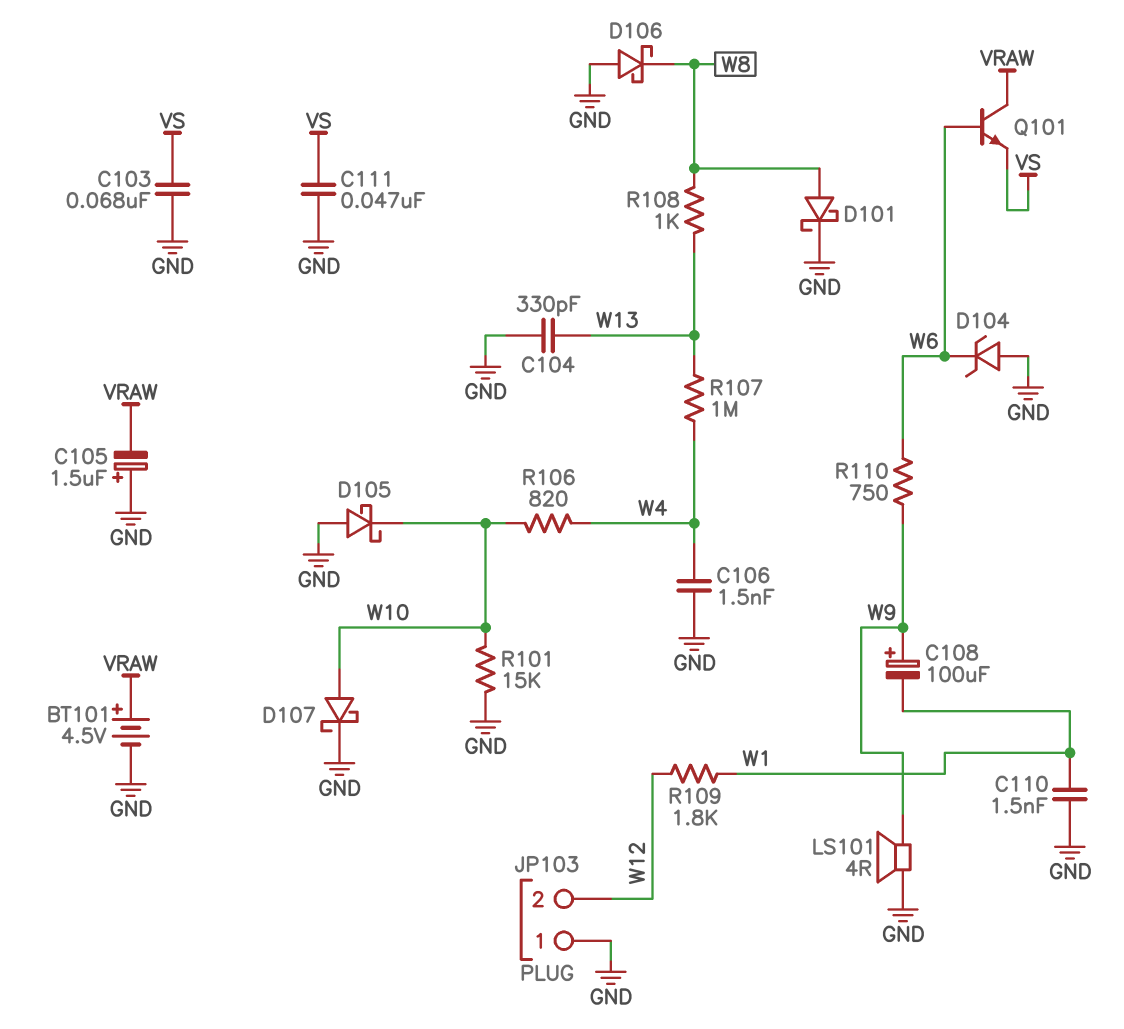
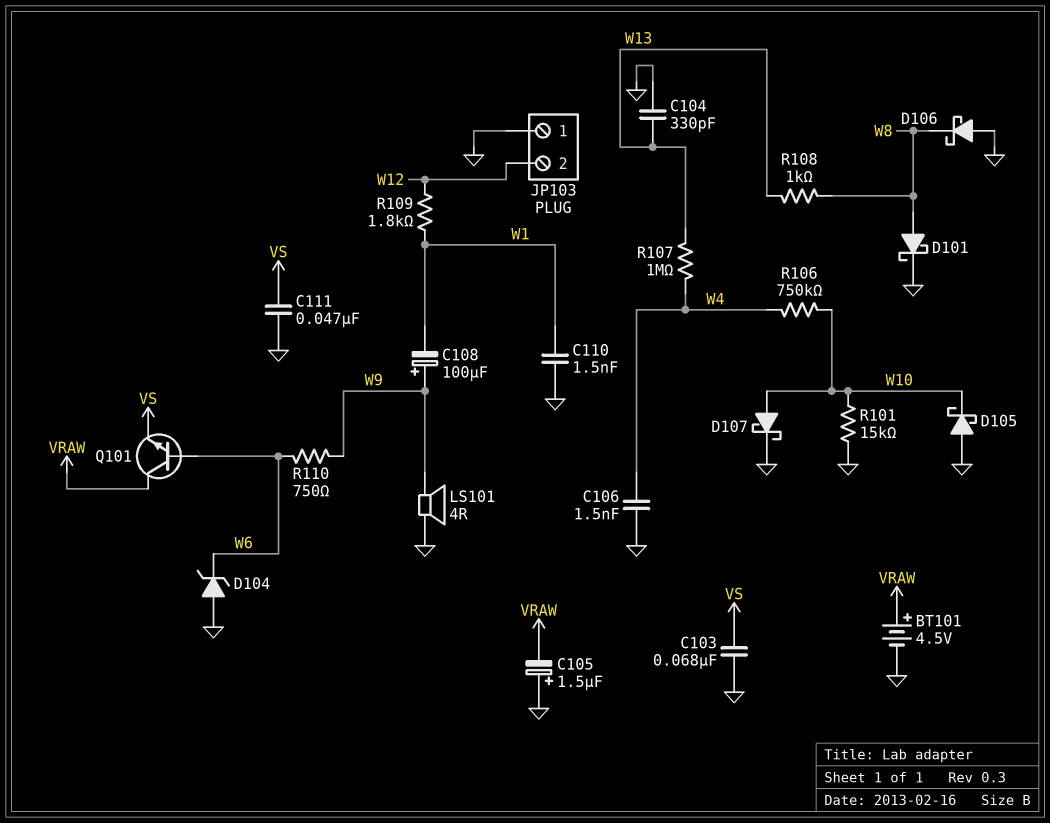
R106: 820 (W4, W10) -> 750k (W4, W10)

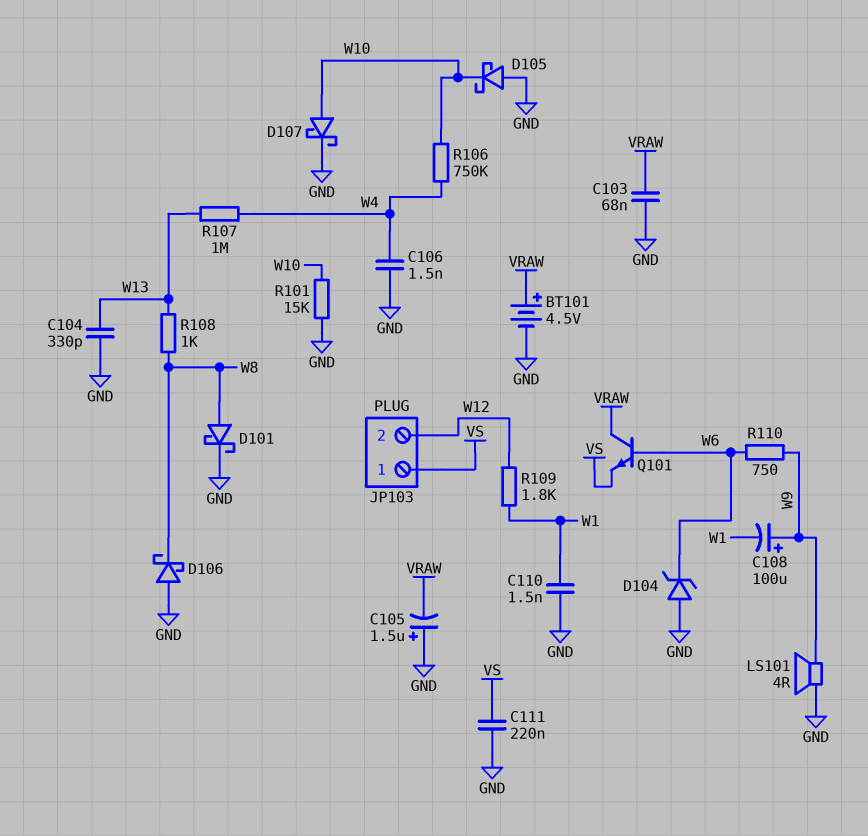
C103: 68nF (GND, VS) -> 68nF (GND, VRAW)
C111: 47nF (GND, VS) -> 220nF (GND, VS)
JP103 pin 1: GND -> VS

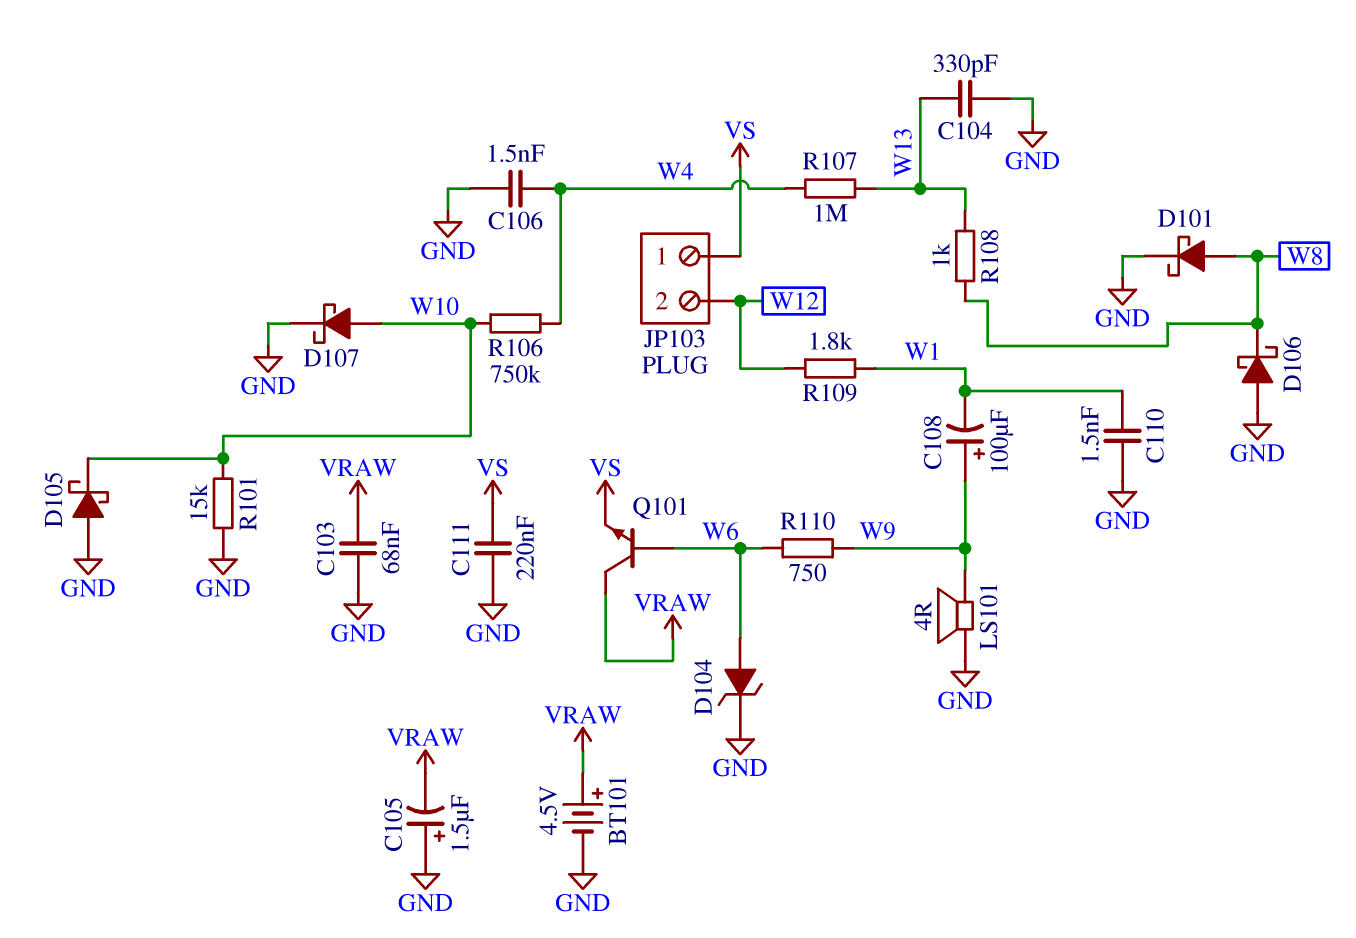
D104: zener (A GND, K W6) -> zener (A W6, K GND)

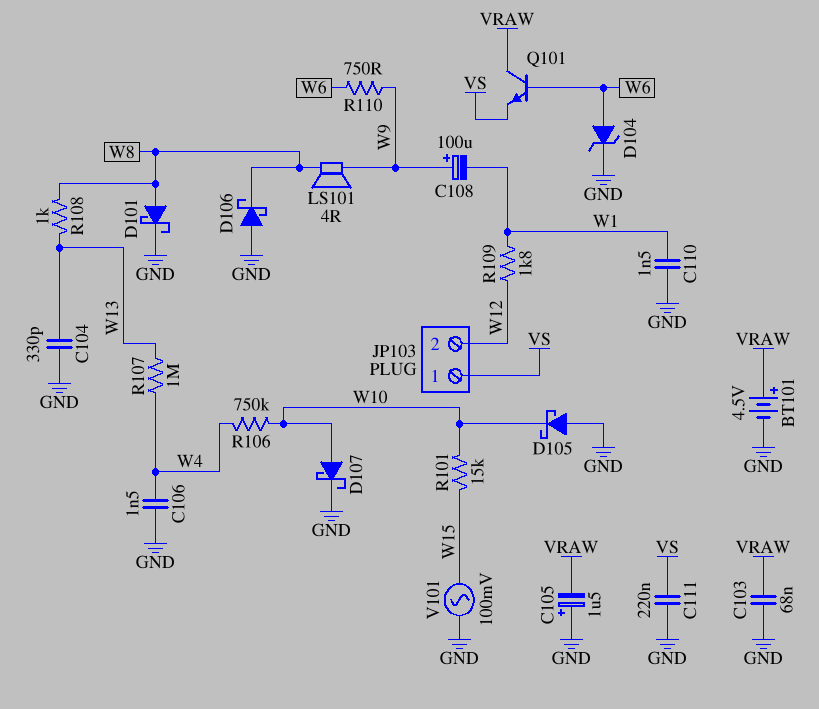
LS101: speaker 4R (GND, W9) -> speaker 4R (W8, W9)
R101: 15k (GND, W10) -> 15k (W10, W15)
V101: none -> AC 100mV (GND, W15)

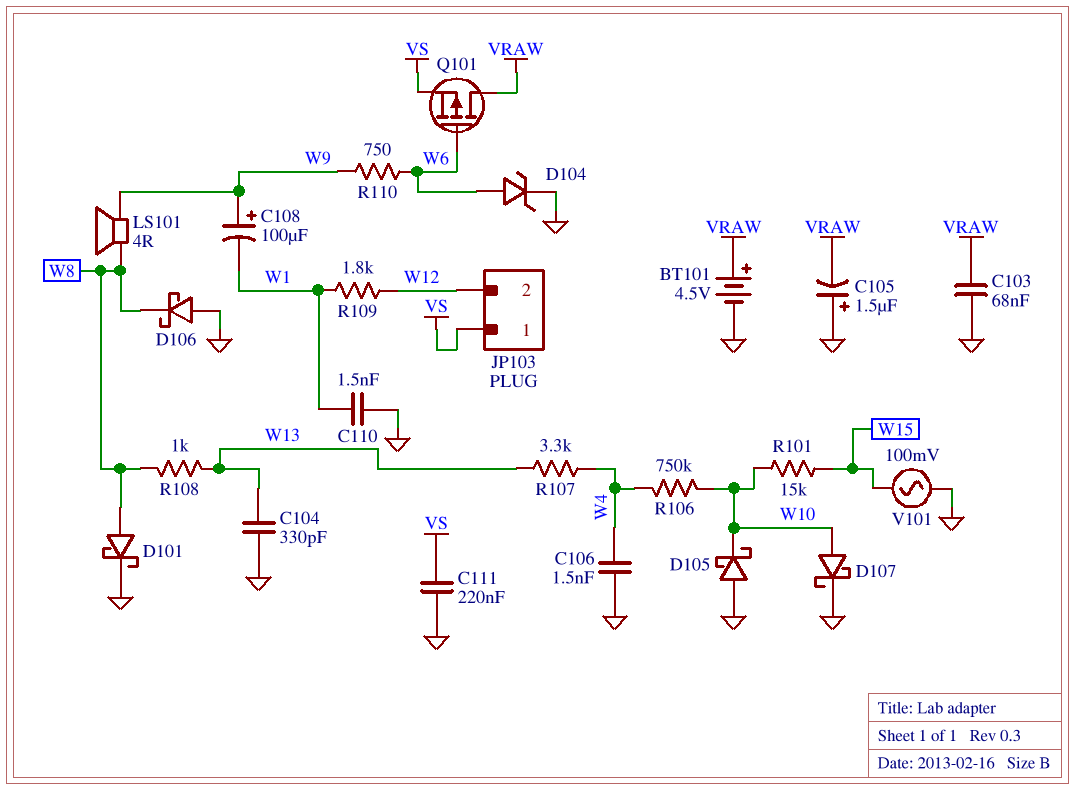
Q101: NPN (B W6, C VRAW, E VS) -> PMOS (G W6, D VRAW, S VS)
R107: 1M (W4, W13) -> 3.3k (W4, W13)

